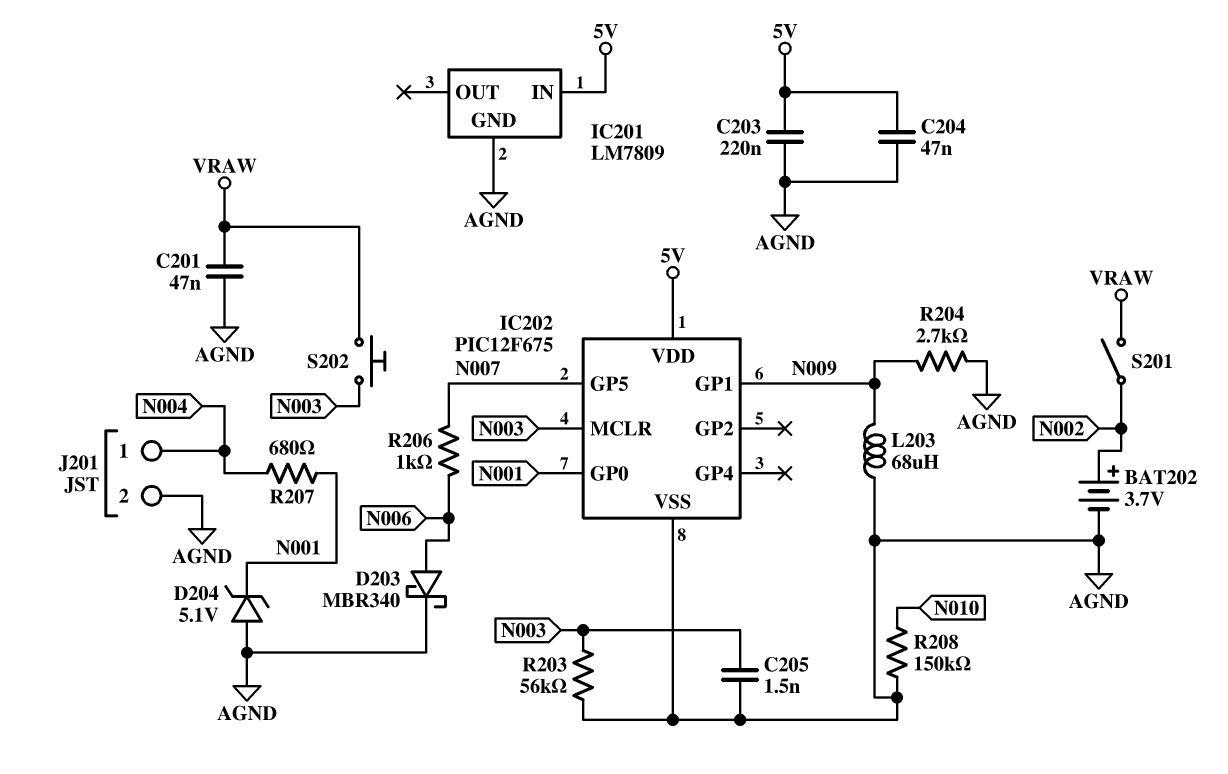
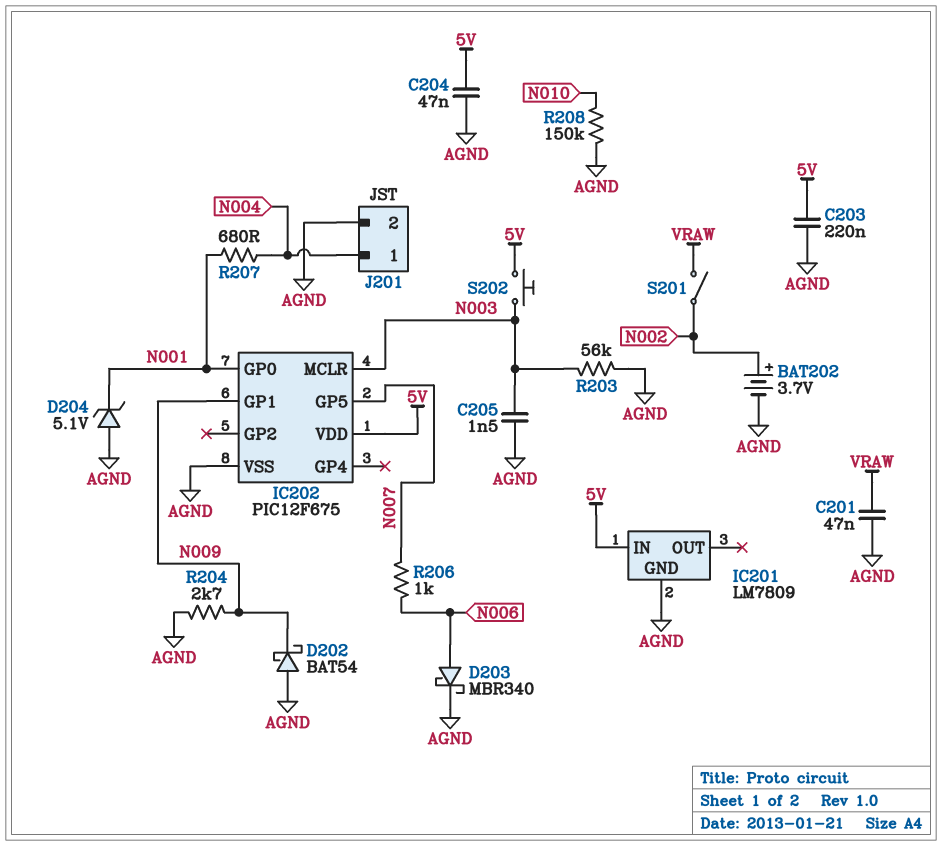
D202: none -> schottky BAT54 (A AGND, K N009)
L203: 68uH (AGND, N009) -> none
S202: button (N003, VRAW) -> button (5V, N003)

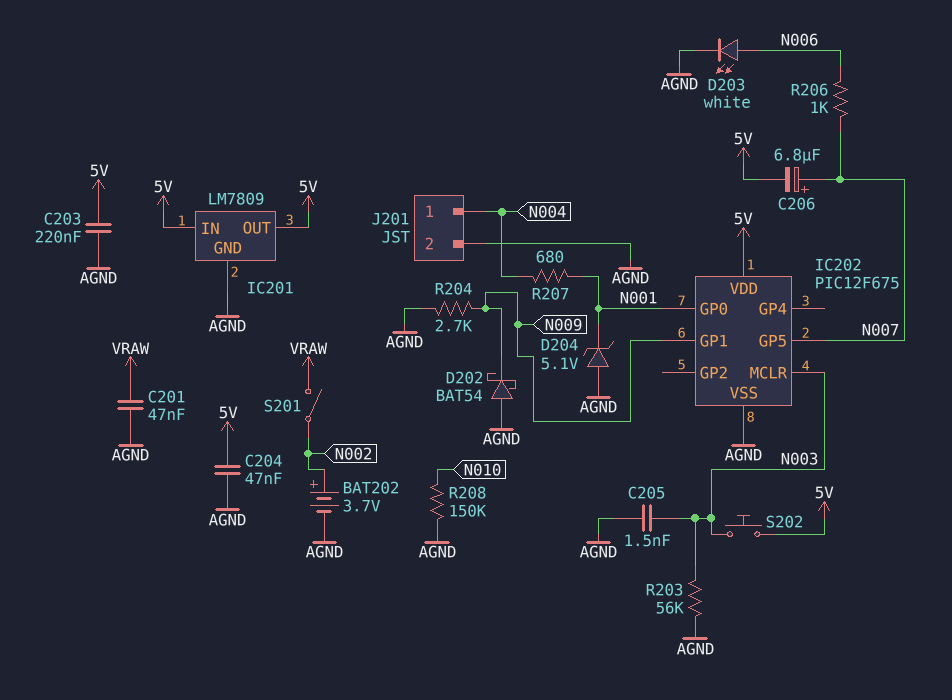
C206: none -> 6.8uF (plus N007, minus 5V)
D203: schottky MBR340 (A N006, K AGND) -> LED white (A N006, K AGND)
IC201 pin OUT: none -> 5V

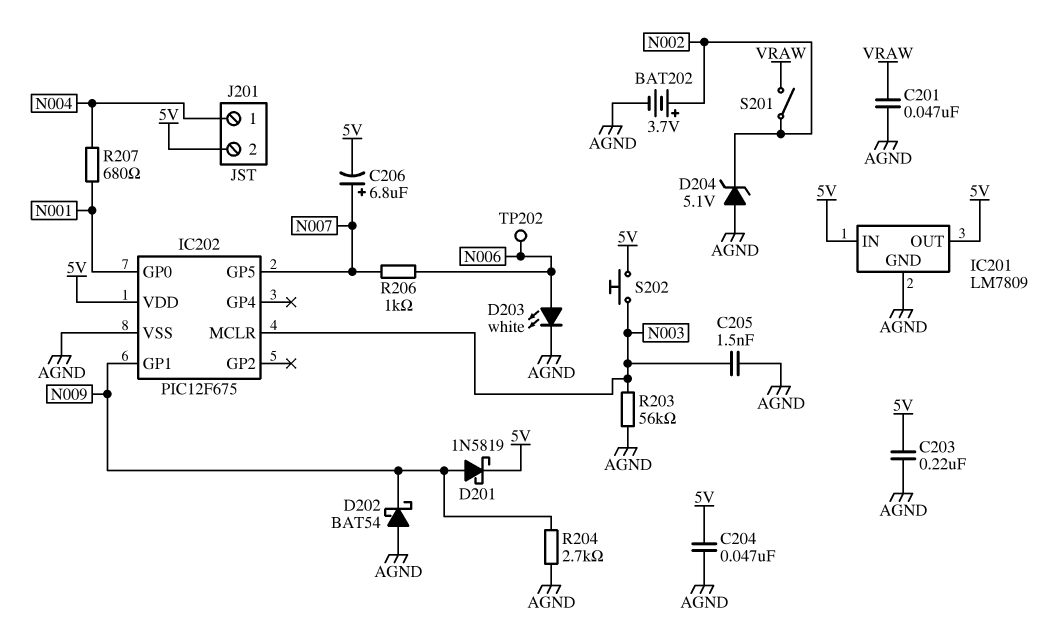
D201: none -> schottky 1N5819 (A N009, K 5V)
D204: zener 5.1V (A AGND, K N001) -> zener 5.1V (A AGND, K N002)
J201 pin 2: AGND -> 5V
R208: 150k (AGND, N010) -> none
TP202: none -> test point (N006)

